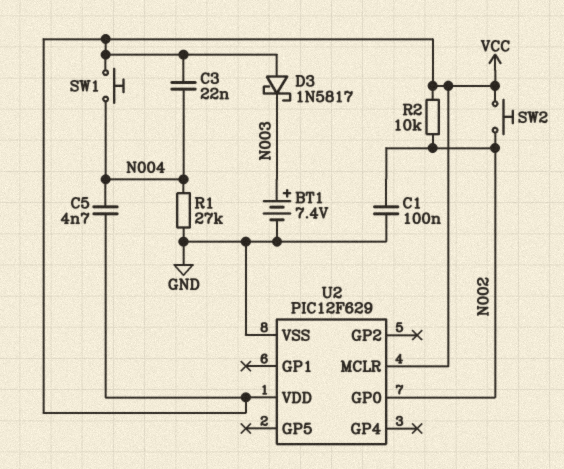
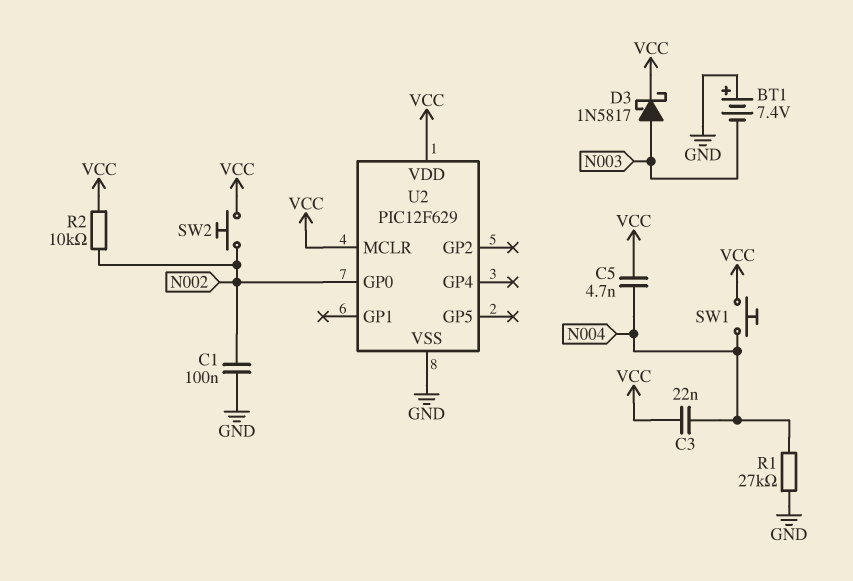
BT1: 7.4V (plus N003, minus GND) -> 7.4V (plus GND, minus N003)
D3: schottky 1N5817 (A VCC, K N003) -> schottky 1N5817 (A N003, K VCC)

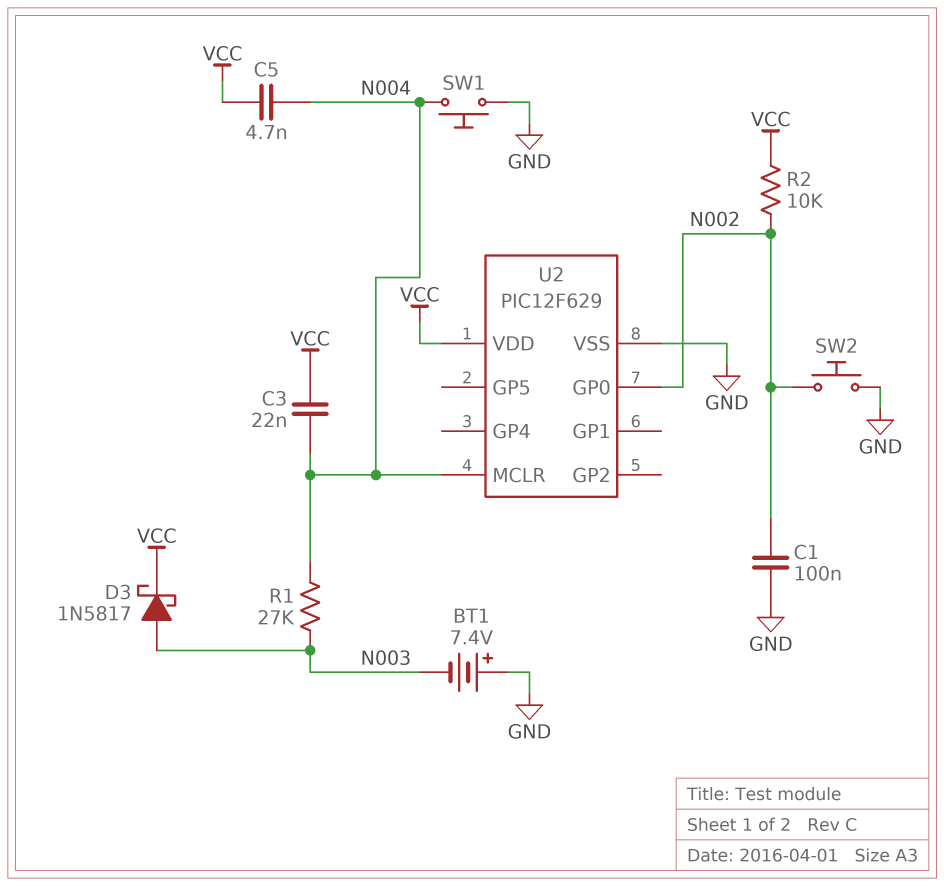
R1: 27k (GND, N004) -> 27k (N003, N004)
SW1: button (N004, VCC) -> button (GND, N004)
SW2: button (N002, VCC) -> button (GND, N002)
U2 pin MCLR: VCC -> N004

